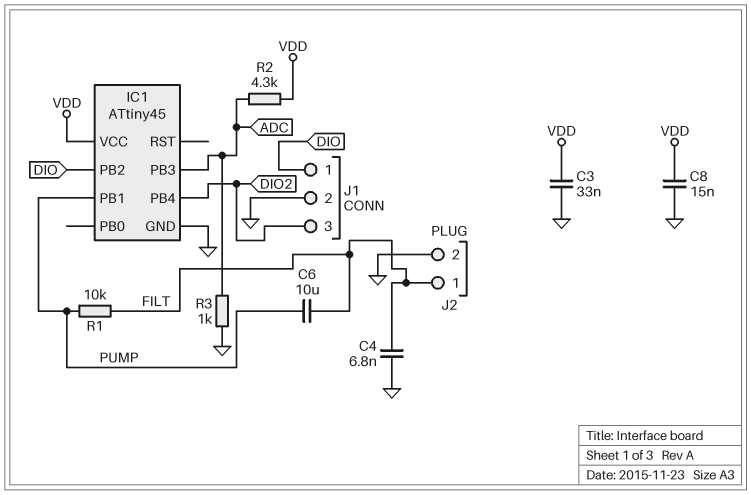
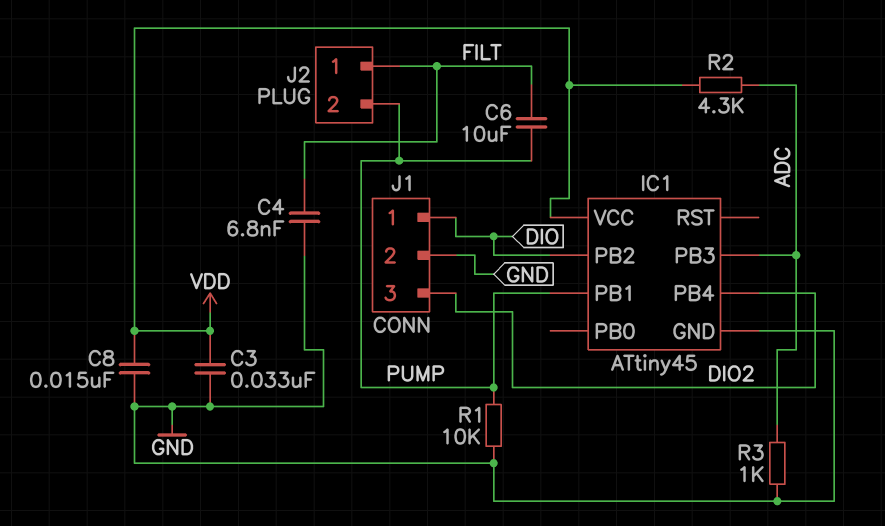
J2 pin 2: GND -> PUMP
R1: 10k (FILT, PUMP) -> 10k (GND, PUMP)

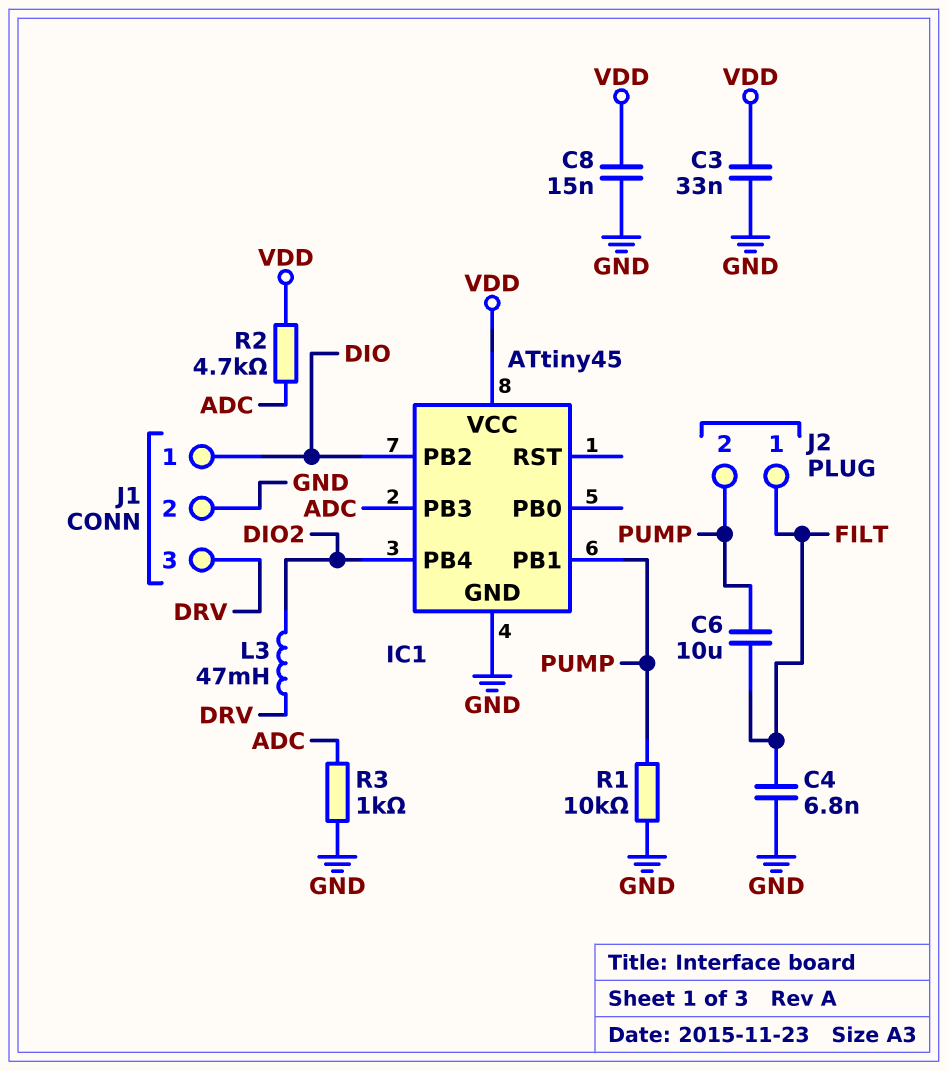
J1 pin 3: DIO2 -> DRV
L3: none -> 47mH (DIO2, DRV)
R2: 4.3k (ADC, VDD) -> 4.7k (ADC, VDD)

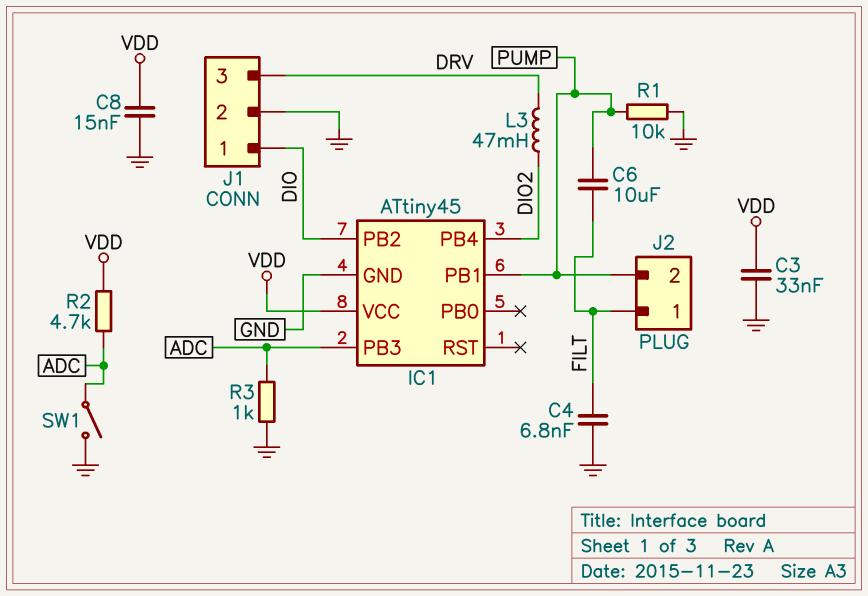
SW1: none -> switch (ADC, GND)

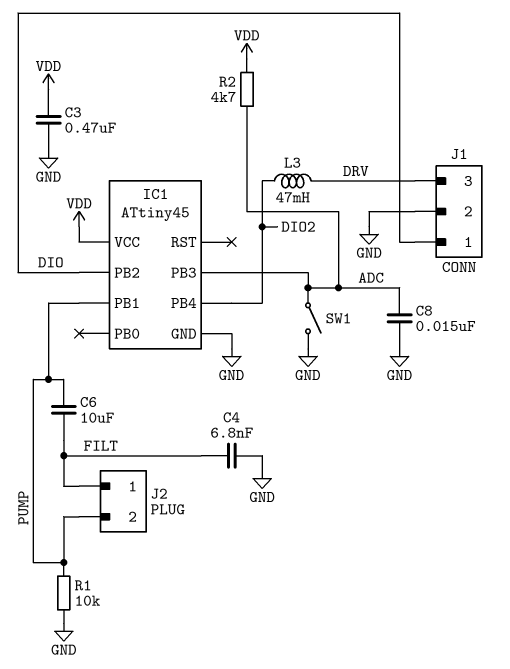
C3: 33nF (GND, VDD) -> 470nF (GND, VDD)
C8: 15nF (GND, VDD) -> 15nF (ADC, GND)
R3: 1k (ADC, GND) -> none

